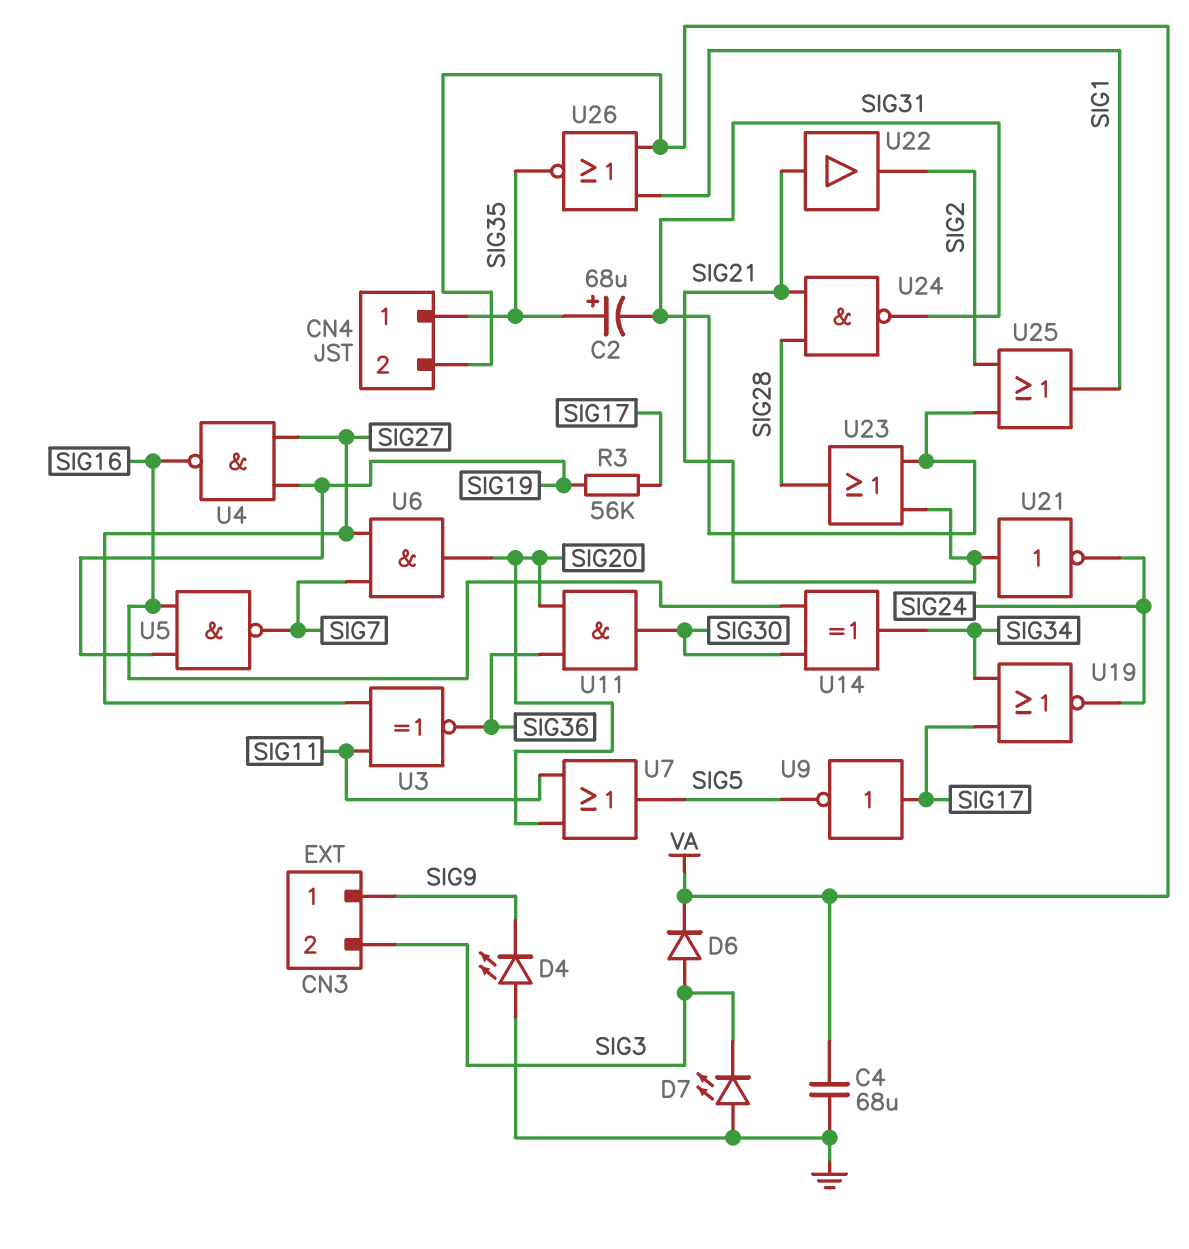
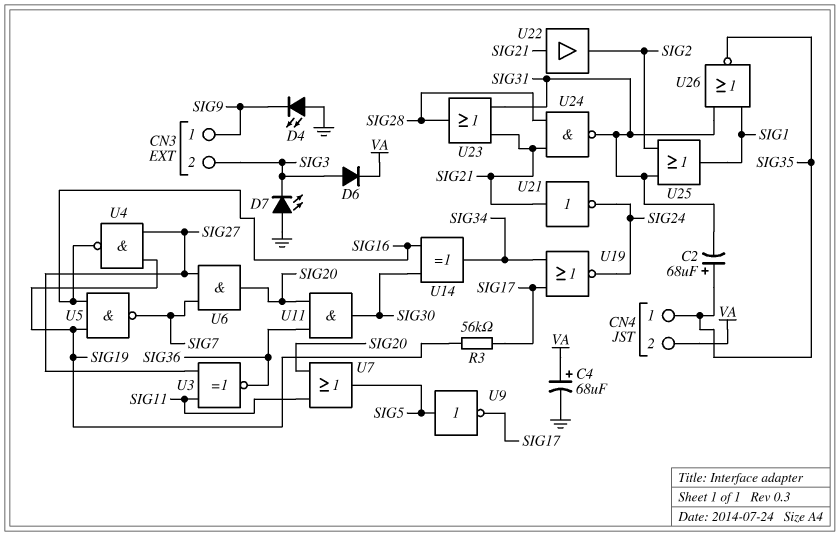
C4: 68uF (GND, VA) -> 68uF (plus VA, minus GND)
U9: NOT (in SIG17, out SIG5) -> NOT (in SIG5, out SIG17)
U26: NOR (in SIG1, in VA, out SIG35) -> NOR (in SIG1, in SIG31, out SIG35)

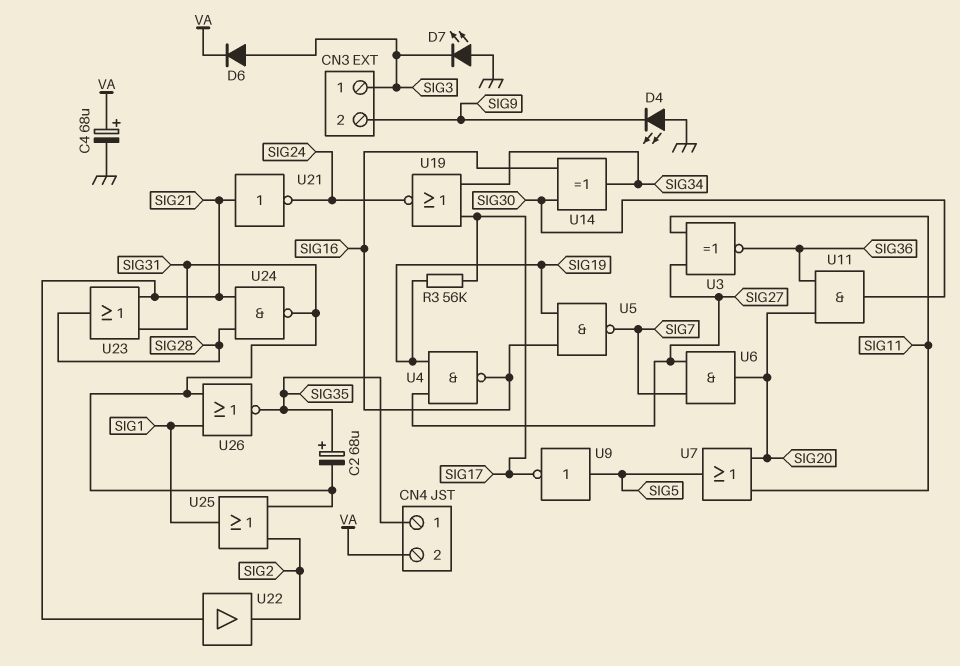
CN3 pin 1: SIG9 -> SIG3
CN3 pin 2: SIG3 -> SIG9

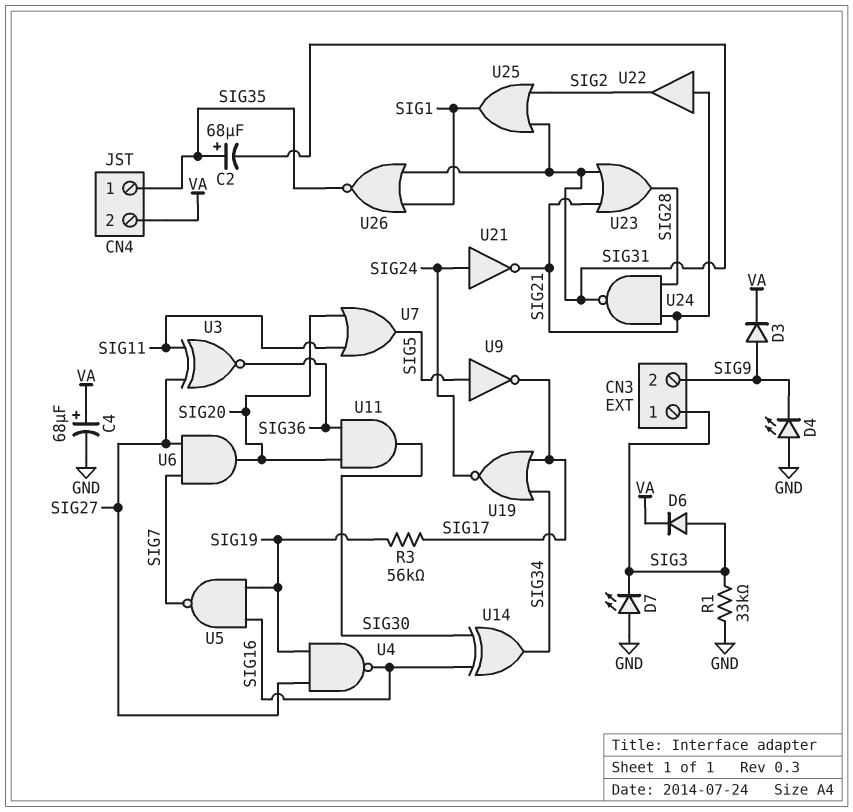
D3: none -> diode (A SIG9, K VA)
R1: none -> 33k (GND, SIG3)
U21: NOT (in SIG21, out SIG24) -> NOT (in SIG24, out SIG21)

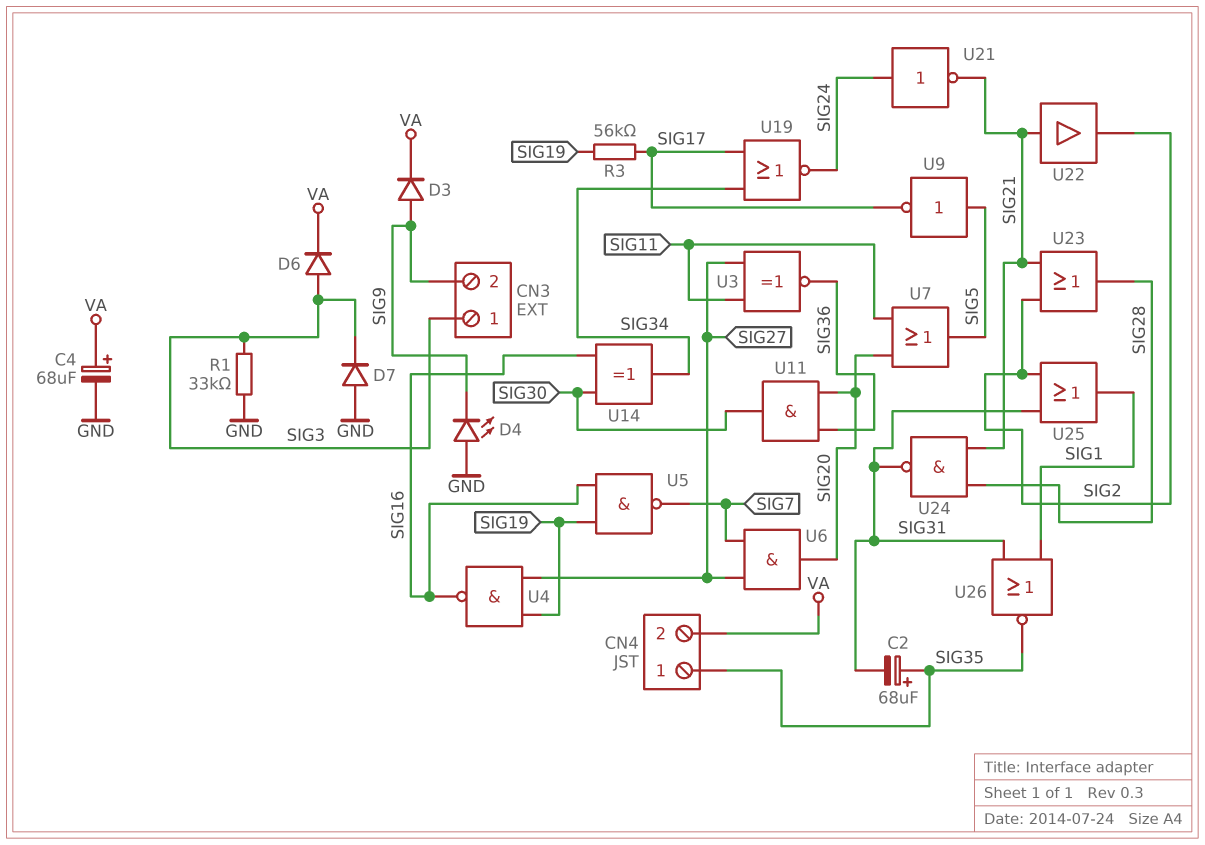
D7: LED (A GND, K SIG3) -> diode (A GND, K SIG3)
U23: OR (in SIG21, in SIG31, out SIG28) -> OR (in SIG2, in SIG21, out SIG28)

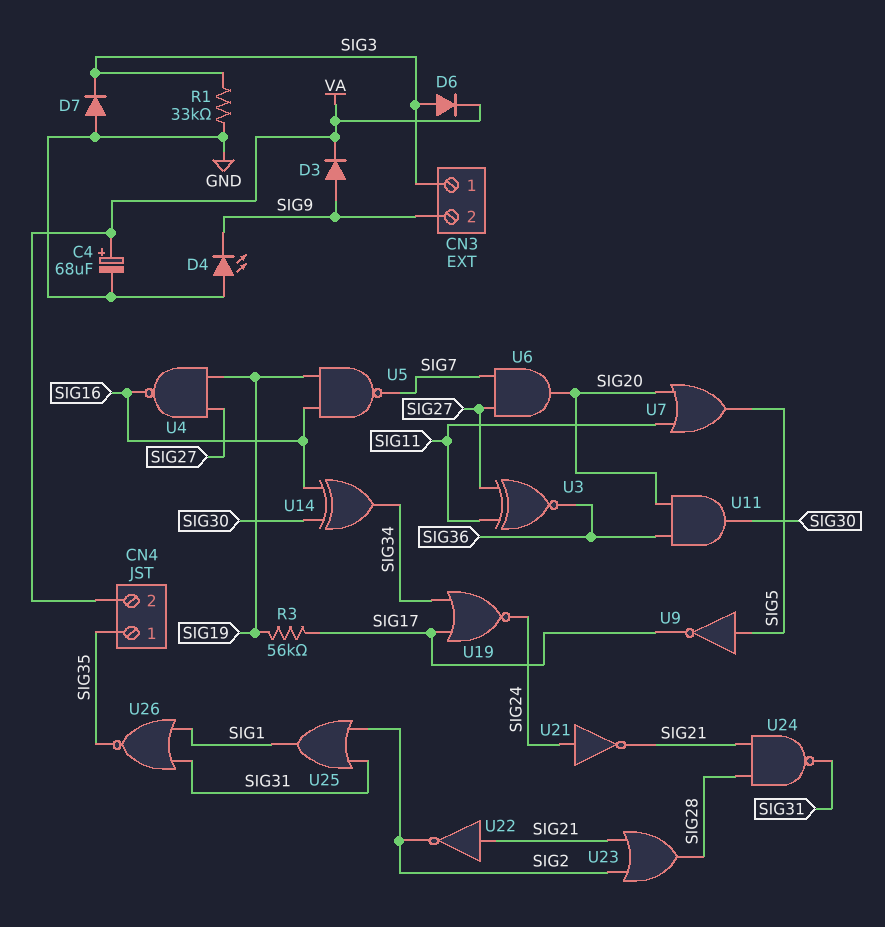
C2: 68uF (plus SIG35, minus SIG31) -> none
U22: buffer (in SIG21, out SIG2) -> NOT (in SIG21, out SIG2)

